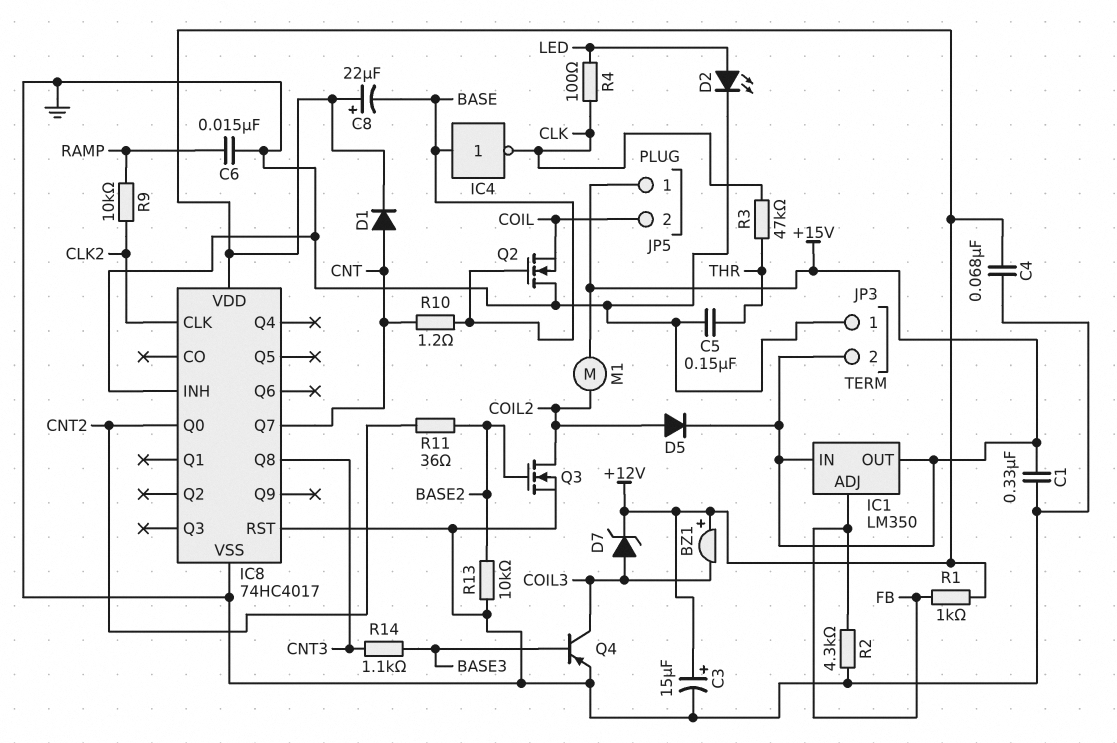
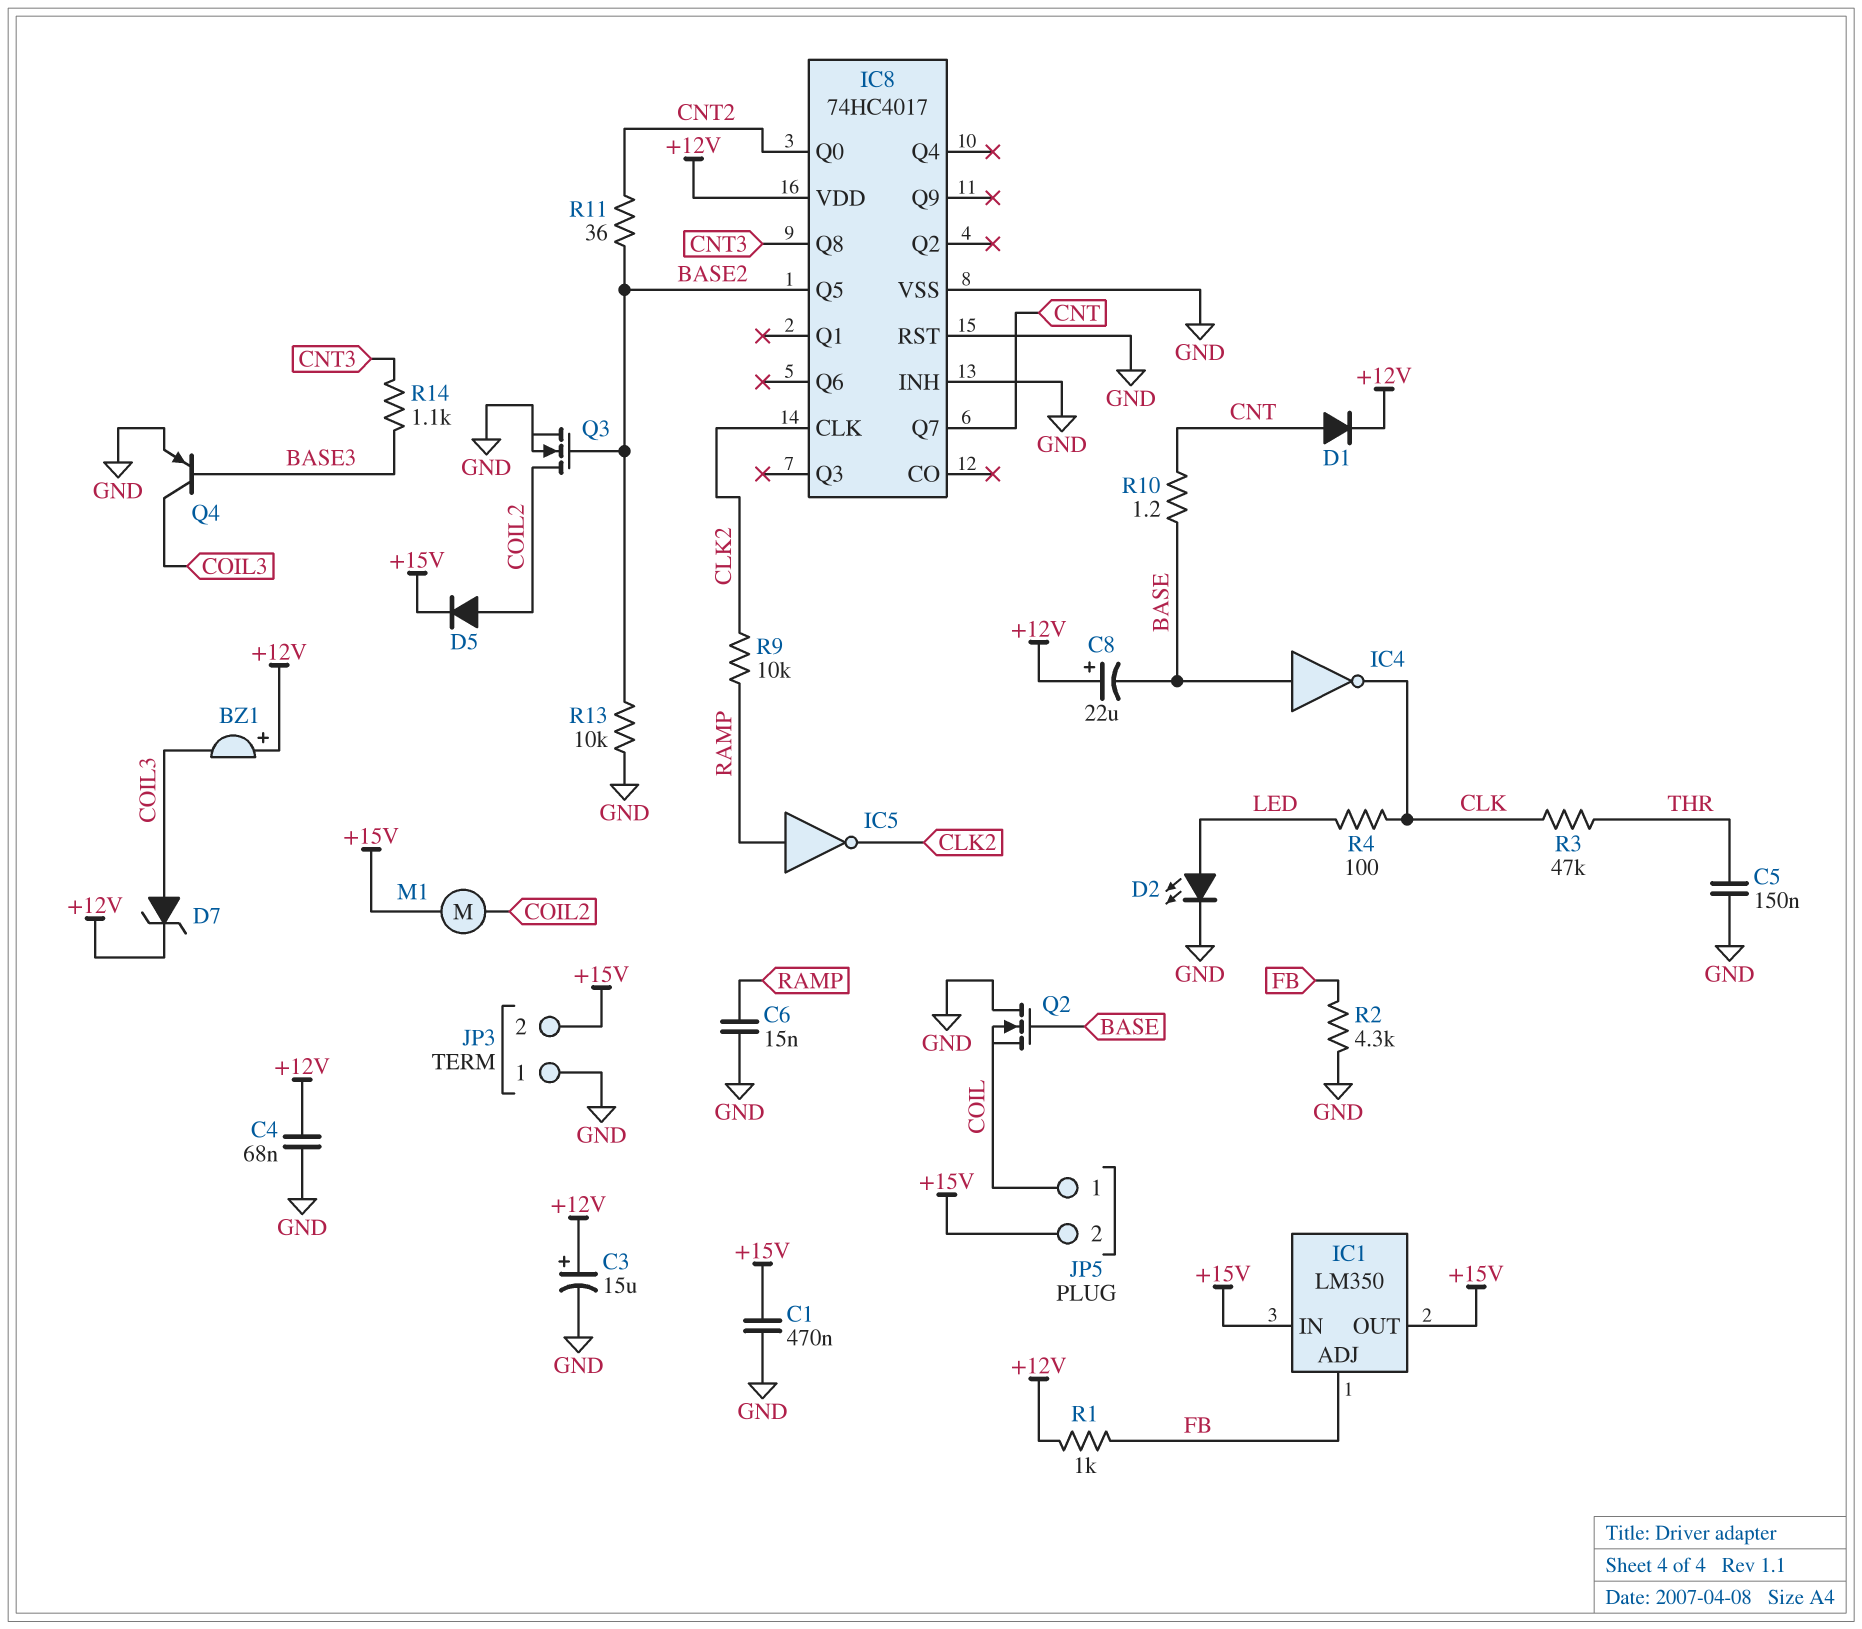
C1: 330nF (+15V, GND) -> 470nF (+15V, GND)
IC5: none -> NOT (in RAMP, out CLK2)
IC8 pin Q5: none -> BASE2
JP5 pin 1: +15V -> COIL
JP5 pin 2: COIL -> +15V

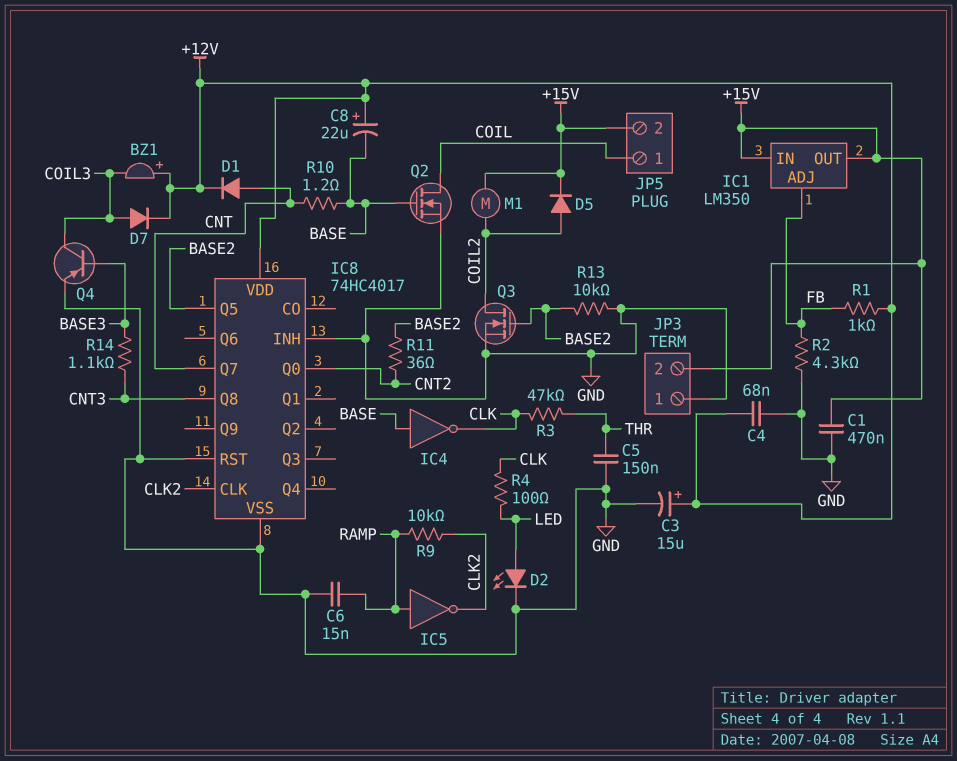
D7: zener (A COIL3, K +12V) -> diode (A COIL3, K +12V)
Q2: NMOS (G BASE, D GND, S COIL) -> NMOS (G BASE, D COIL, S GND)

